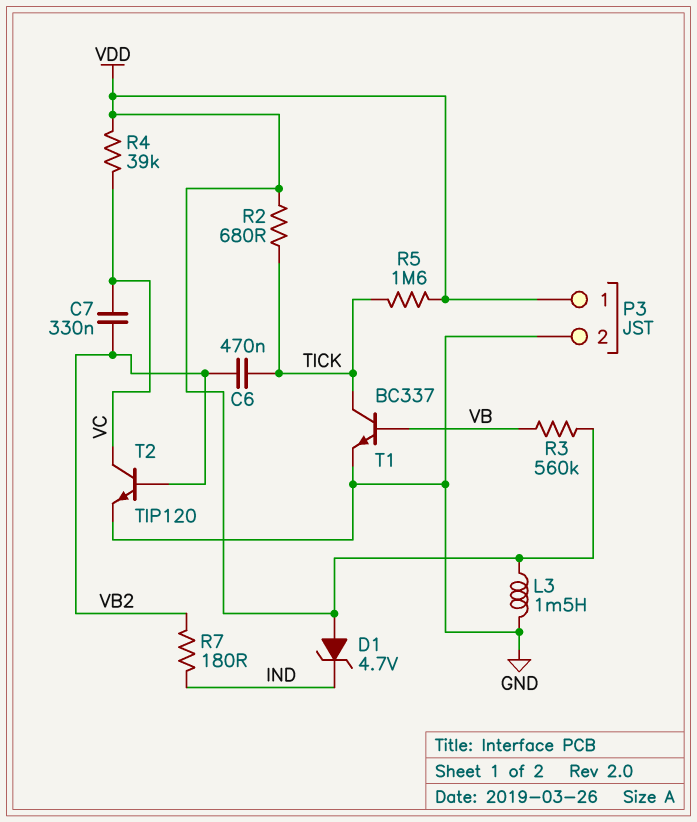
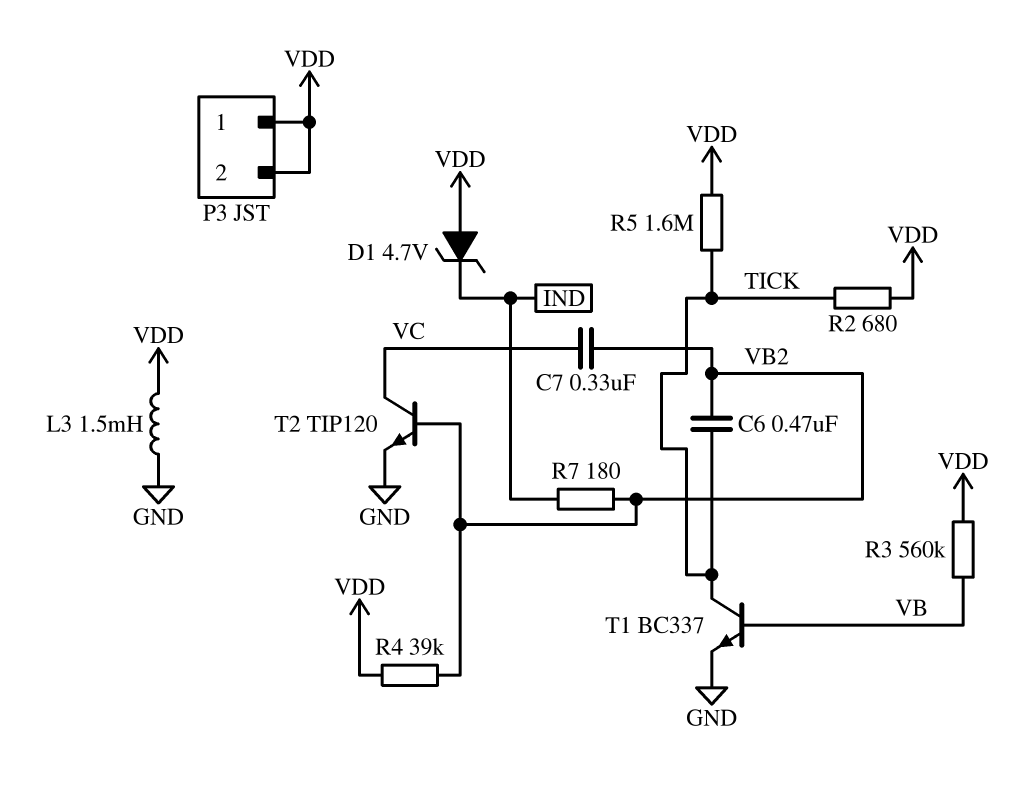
P3 pin 2: GND -> VDD
R4: 39k (VC, VDD) -> 39k (VB2, VDD)

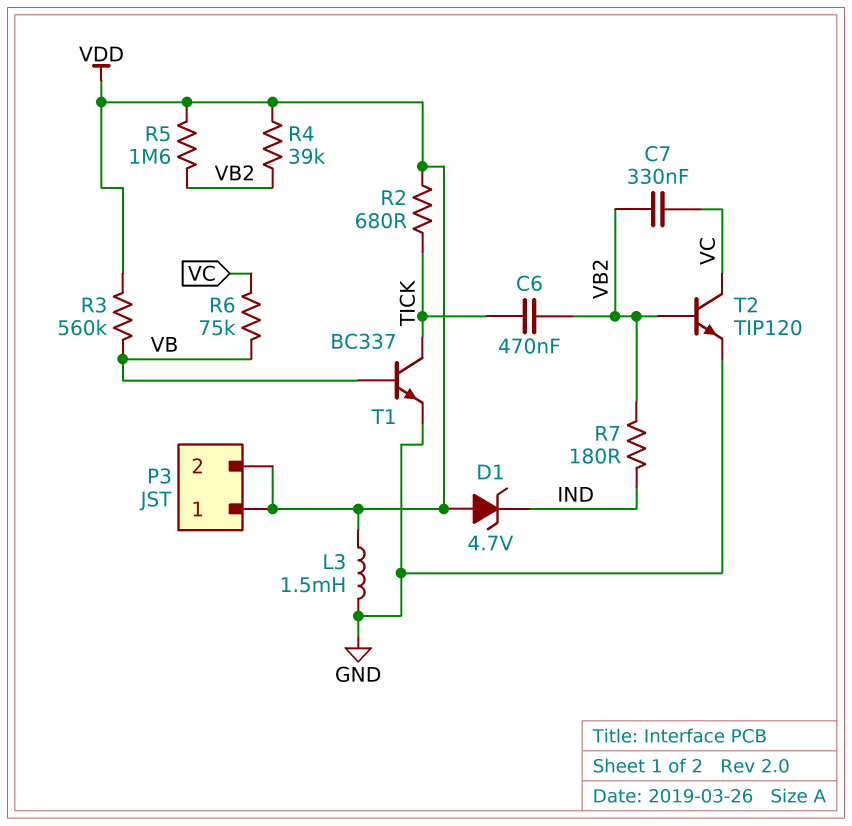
R5: 1.6M (TICK, VDD) -> 1.6M (VB2, VDD)
R6: none -> 75k (VB, VC)

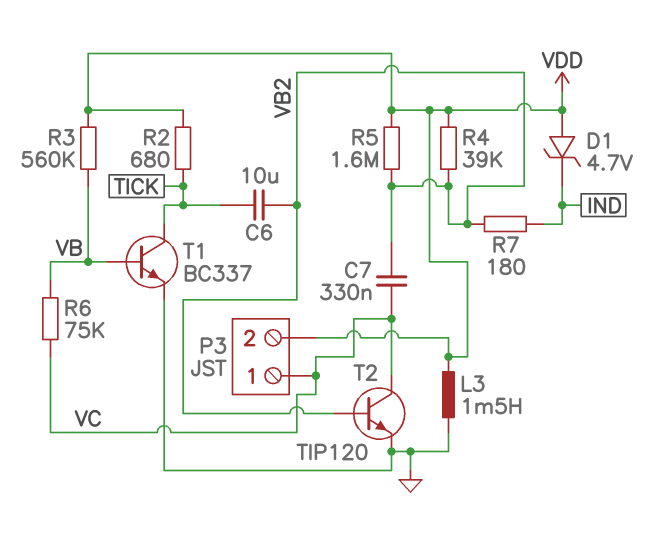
C6: 470nF (TICK, VB2) -> 10uF (TICK, VB2)
P3 pin 1: VDD -> VC

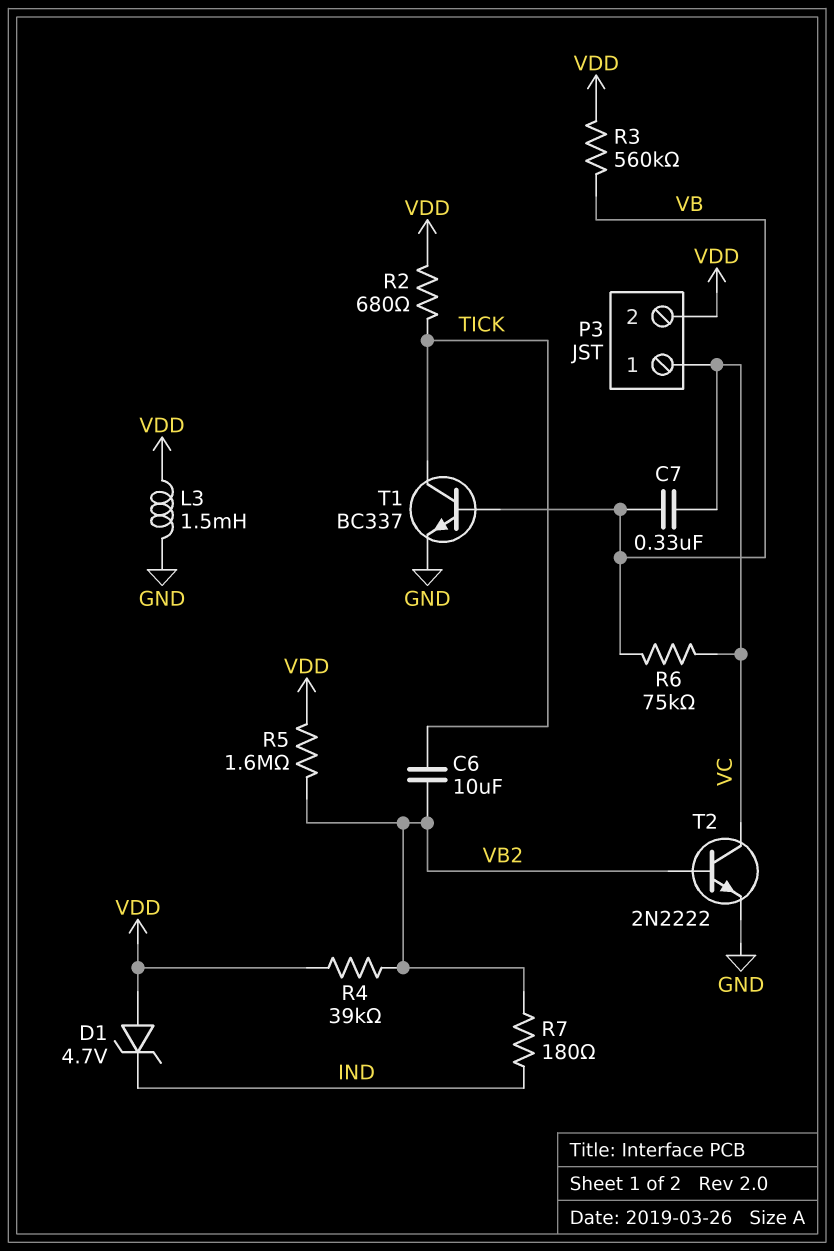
C7: 330nF (VB2, VC) -> 330nF (VB, VC)
T2: NPN TIP120 (B VB2, C VC, E GND) -> NPN 2N2222 (B VB2, C VC, E GND)

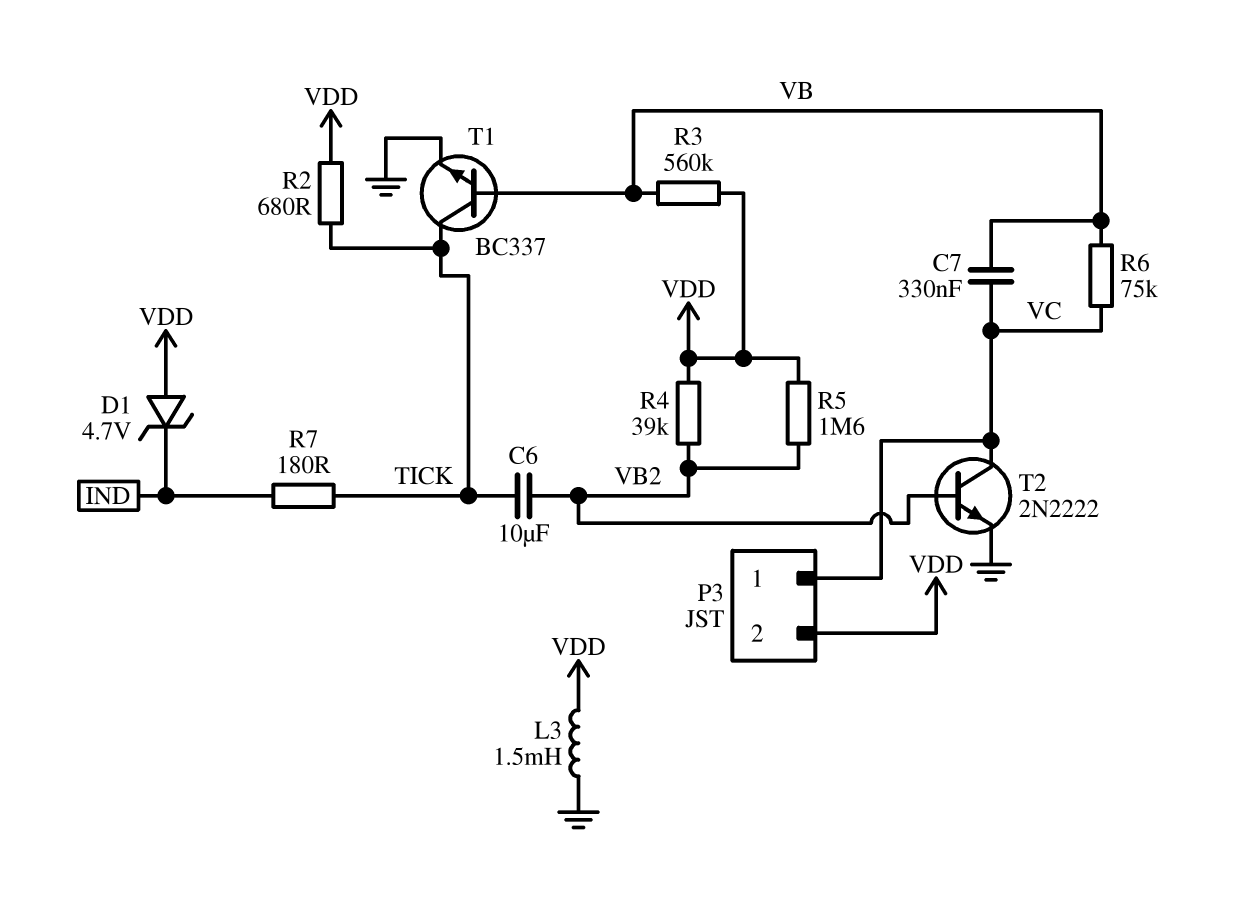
R7: 180 (IND, VB2) -> 180 (IND, TICK)

